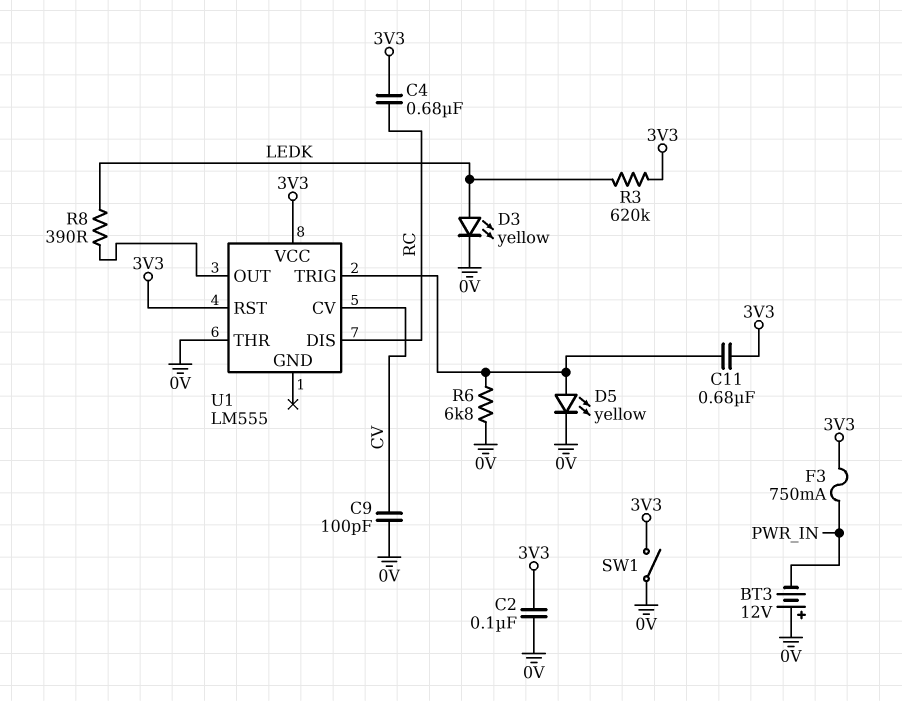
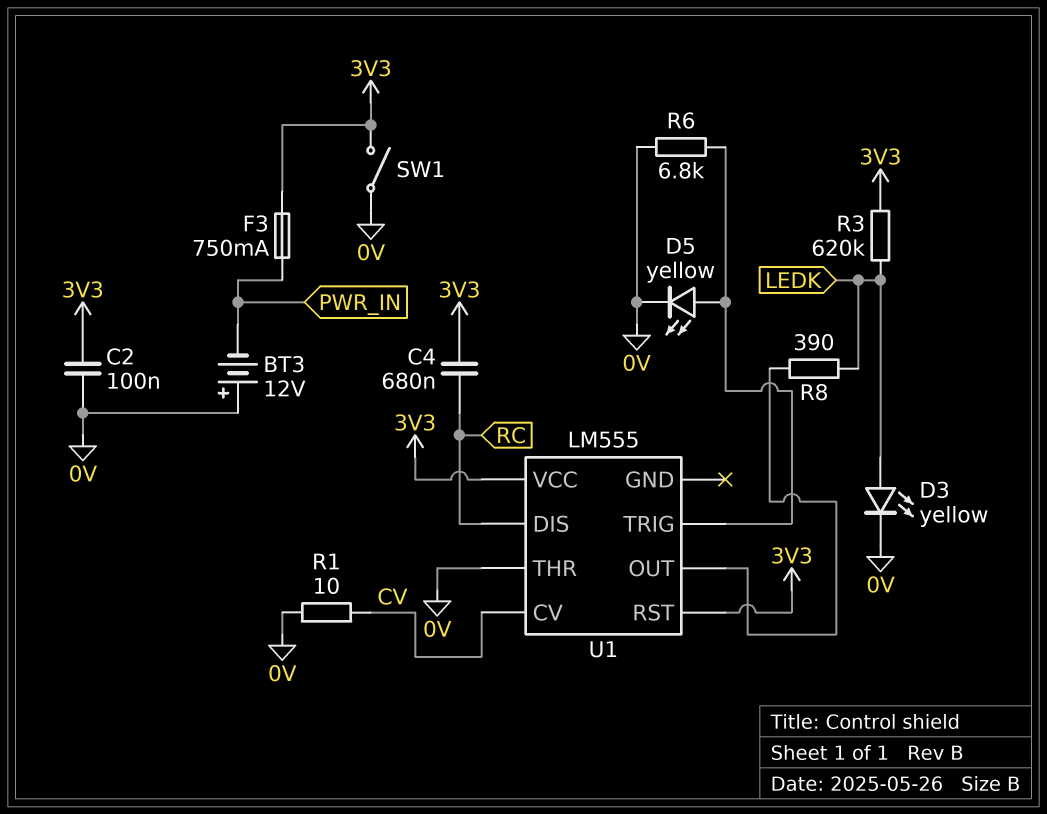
C9: 100pF (0V, CV) -> none
C11: 680nF (3V3, U1/TRIG) -> none
R1: none -> 10 (0V, CV)

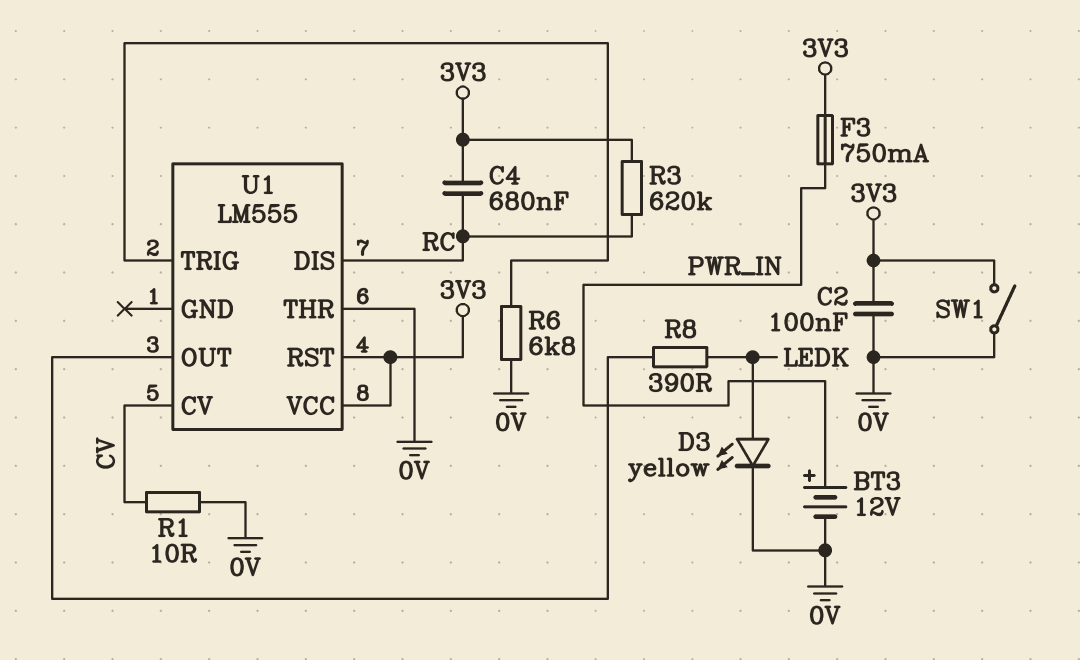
BT3: 12V (plus 0V, minus PWR_IN) -> 12V (plus PWR_IN, minus 0V)
D5: LED yellow (A U1/TRIG, K 0V) -> none
R3: 620k (3V3, LEDK) -> 620k (3V3, RC)

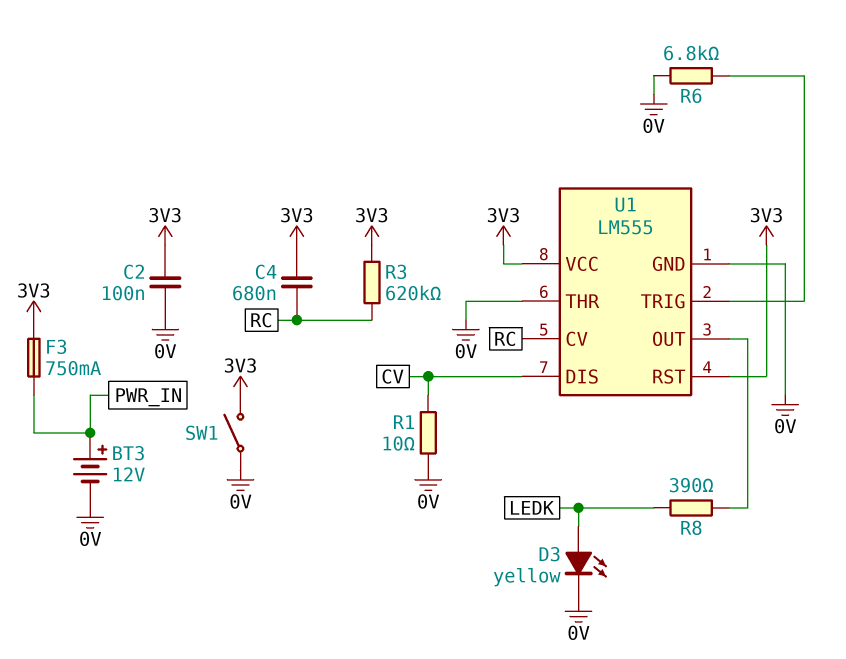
U1 pin CV: CV -> RC
U1 pin DIS: RC -> CV
U1 pin GND: none -> 0V

